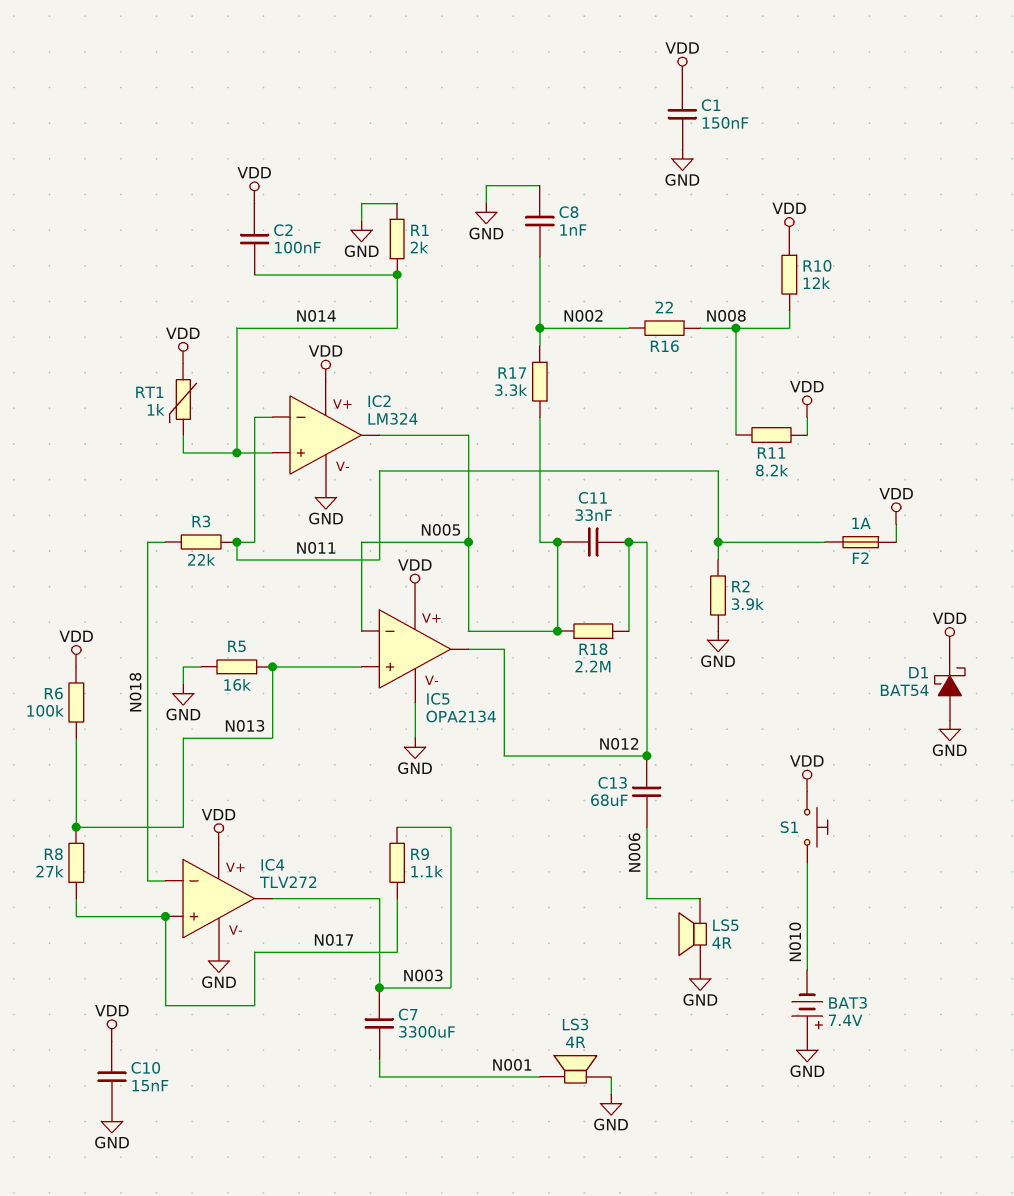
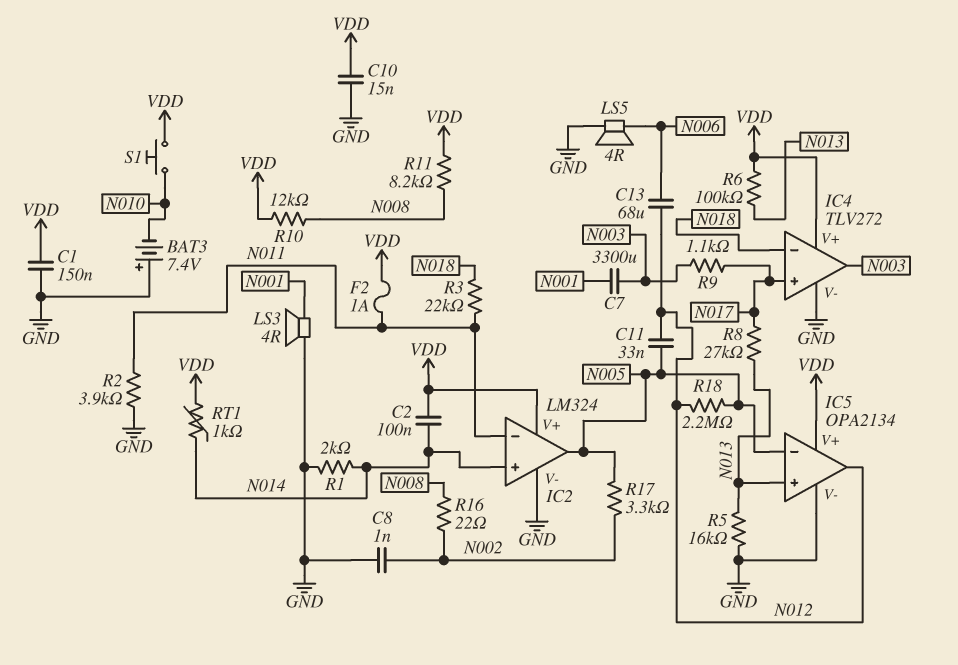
D1: schottky BAT54 (A GND, K VDD) -> none

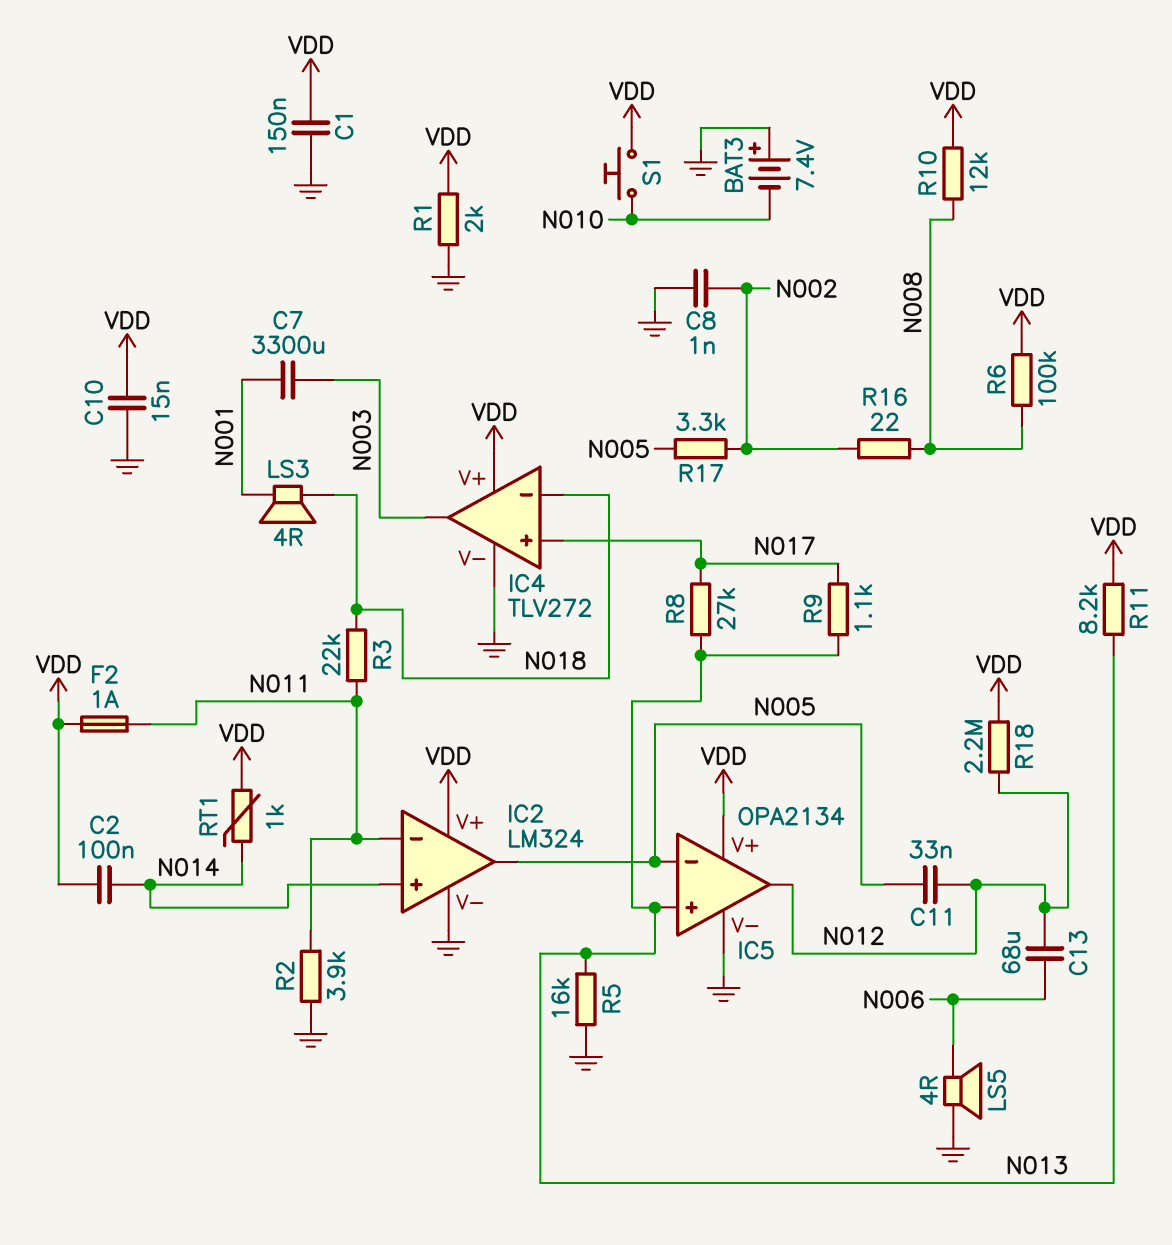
LS3: speaker 4R (GND, N001) -> speaker 4R (N001, N018)
R1: 2k (GND, N014) -> 2k (GND, VDD)
R6: 100k (N013, VDD) -> 100k (N008, VDD)
R9: 1.1k (N003, N017) -> 1.1k (N013, N017)
R11: 8.2k (N008, VDD) -> 8.2k (N013, VDD)
R18: 2.2M (N005, N012) -> 2.2M (N012, VDD)

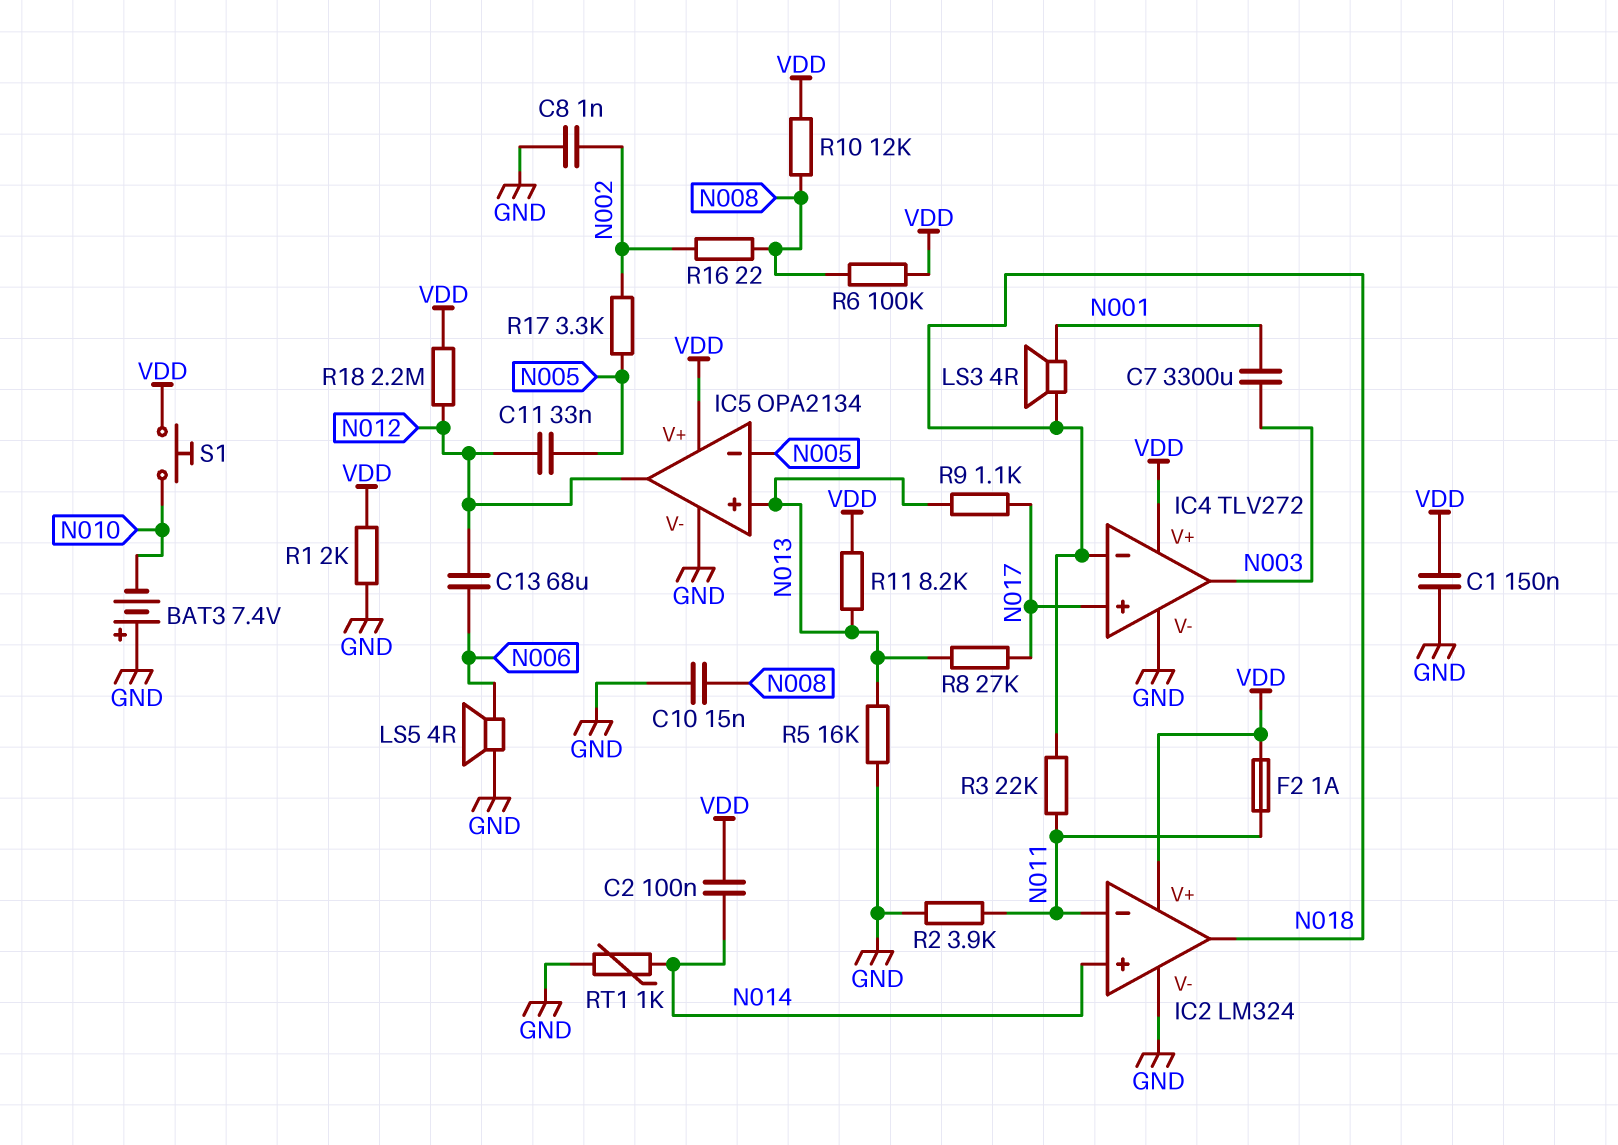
C10: 15nF (GND, VDD) -> 15nF (GND, N008)
IC2 pin out: N005 -> N018
RT1: 1k (N014, VDD) -> 1k (GND, N014)

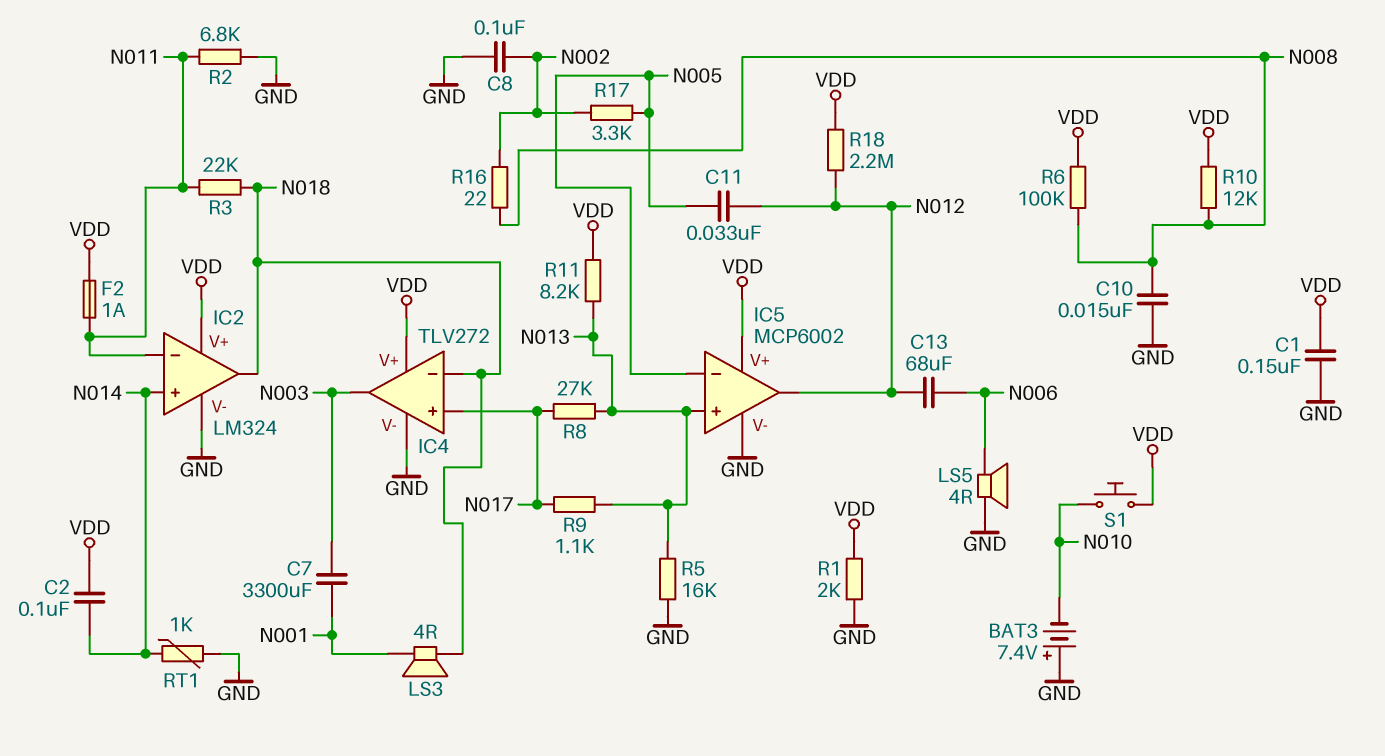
C8: 1nF (GND, N002) -> 100nF (GND, N002)
IC5: OPA2134 -> MCP6002
R2: 3.9k (GND, N011) -> 6.8k (GND, N011)

